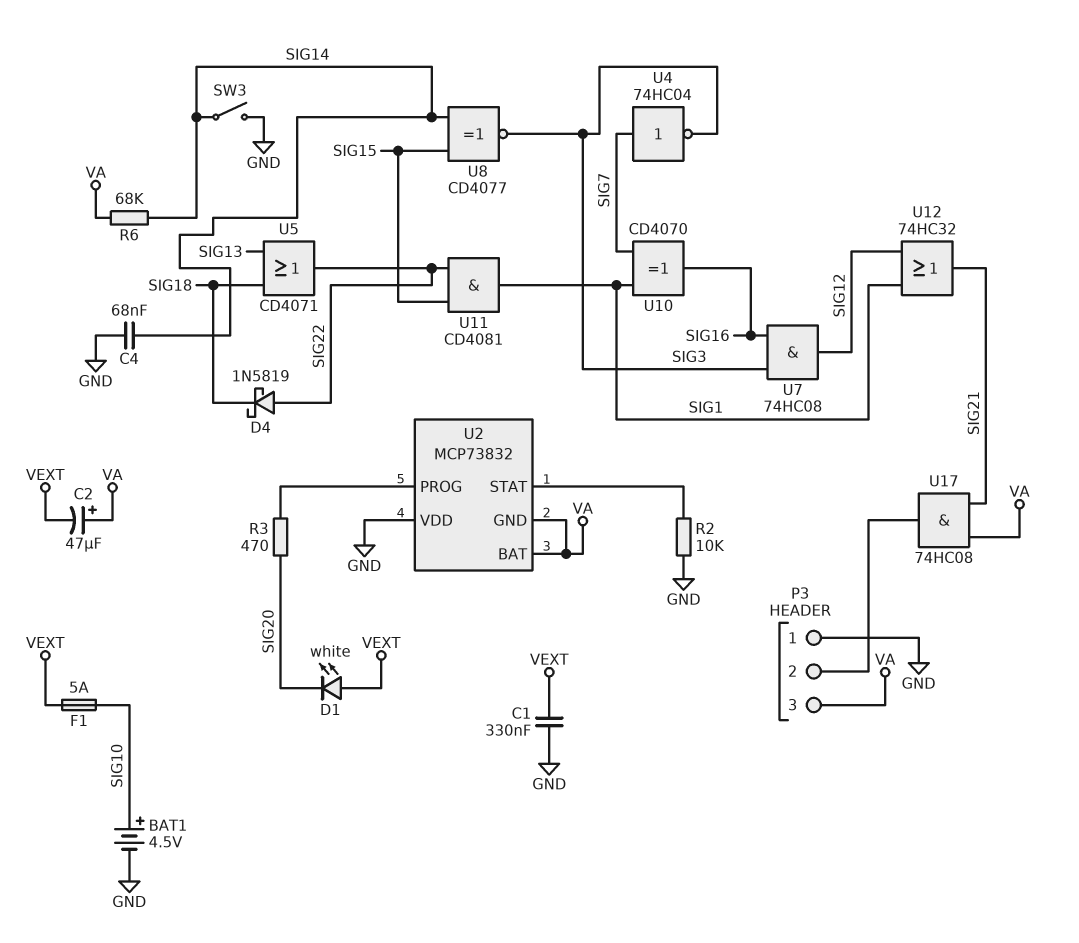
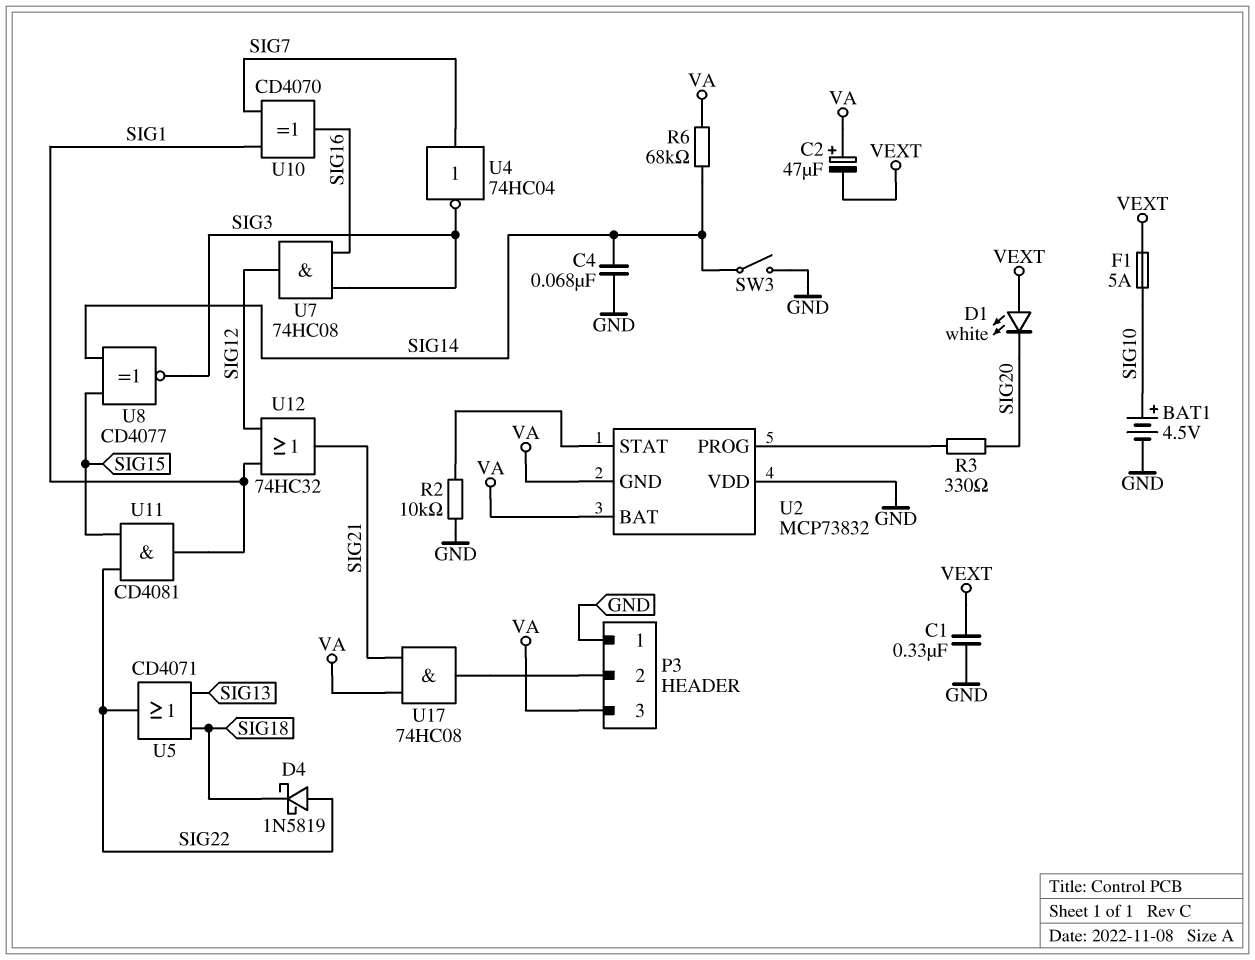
R3: 470 (SIG20, U2/PROG) -> 330 (SIG20, U2/PROG)

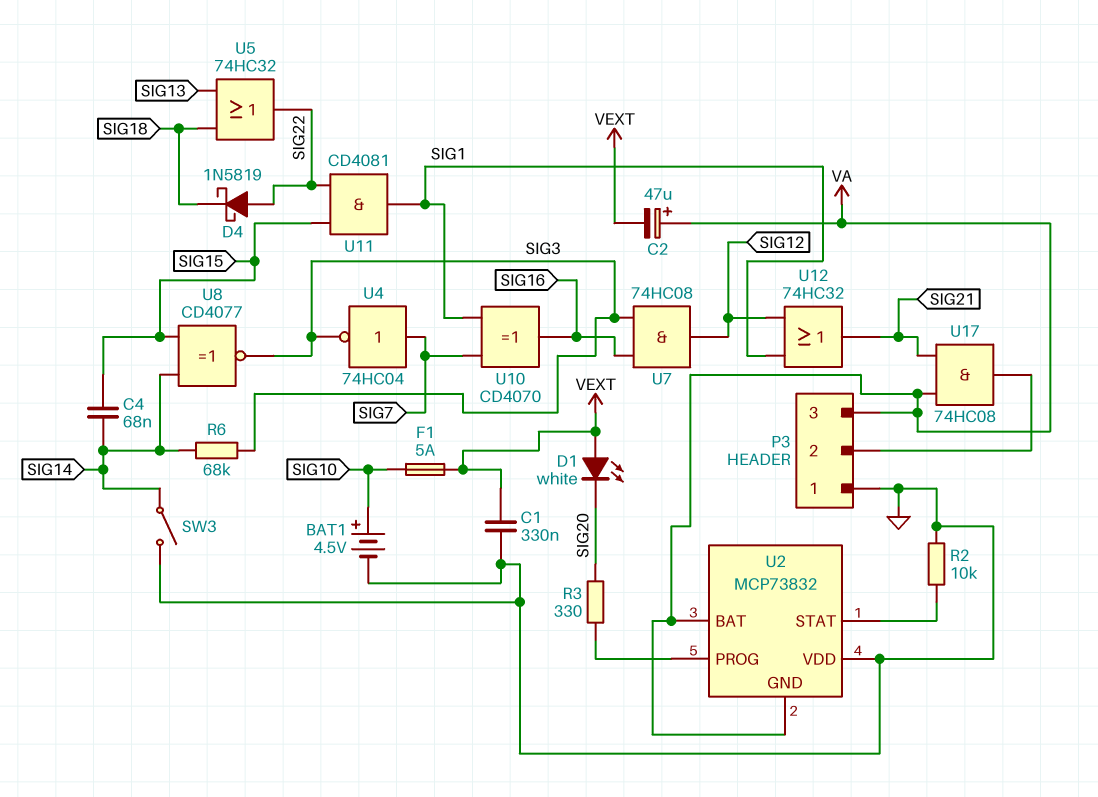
C4: 68nF (GND, SIG14) -> 68nF (SIG14, SIG15)
R6: 68k (SIG14, VA) -> 68k (SIG3, SIG14)
U5: OR CD4071 (in SIG13, in SIG18, out SIG22) -> OR 74HC32 (in SIG13, in SIG18, out SIG22)

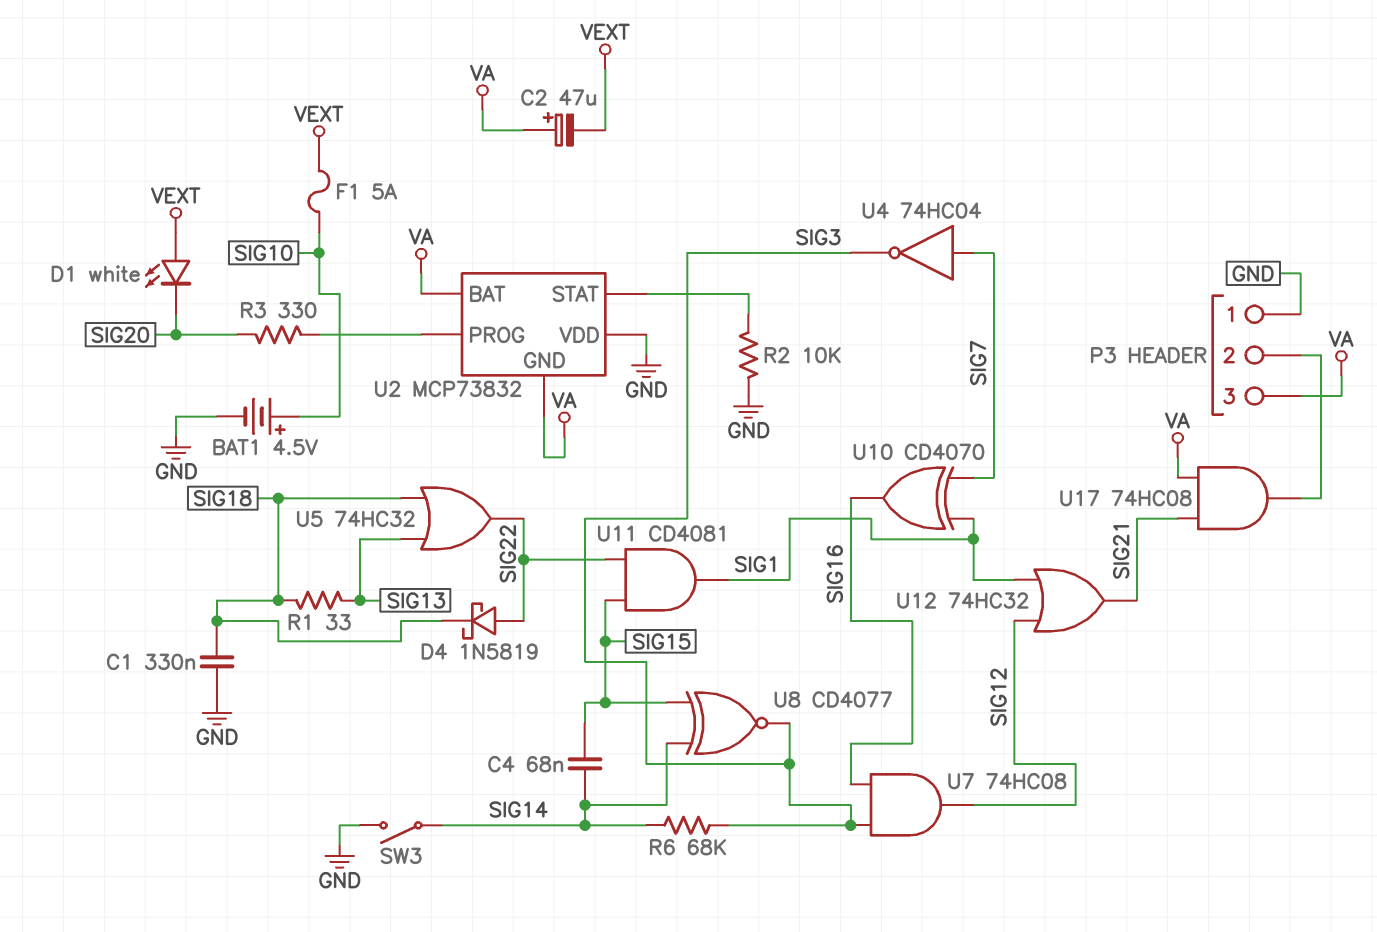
C1: 330nF (GND, VEXT) -> 330nF (GND, SIG18)
R1: none -> 33 (SIG13, SIG18)

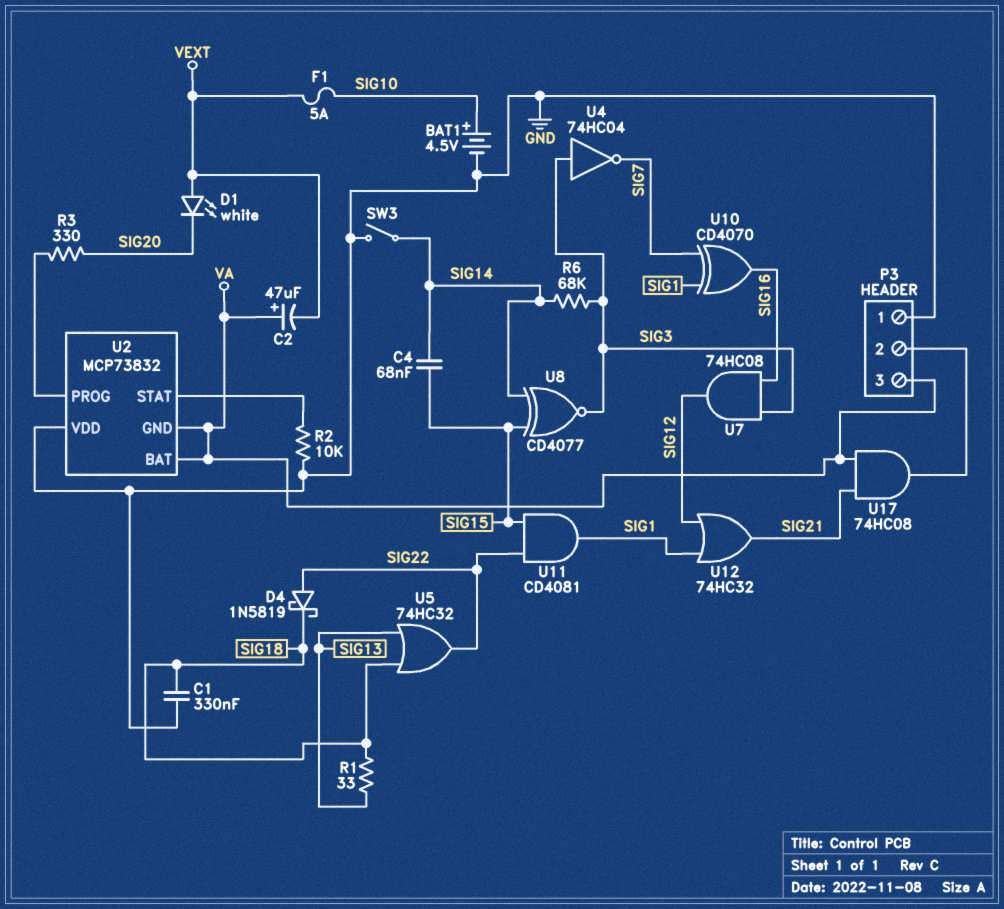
U4: NOT 74HC04 (in SIG7, out SIG3) -> NOT 74HC04 (in SIG3, out SIG7)

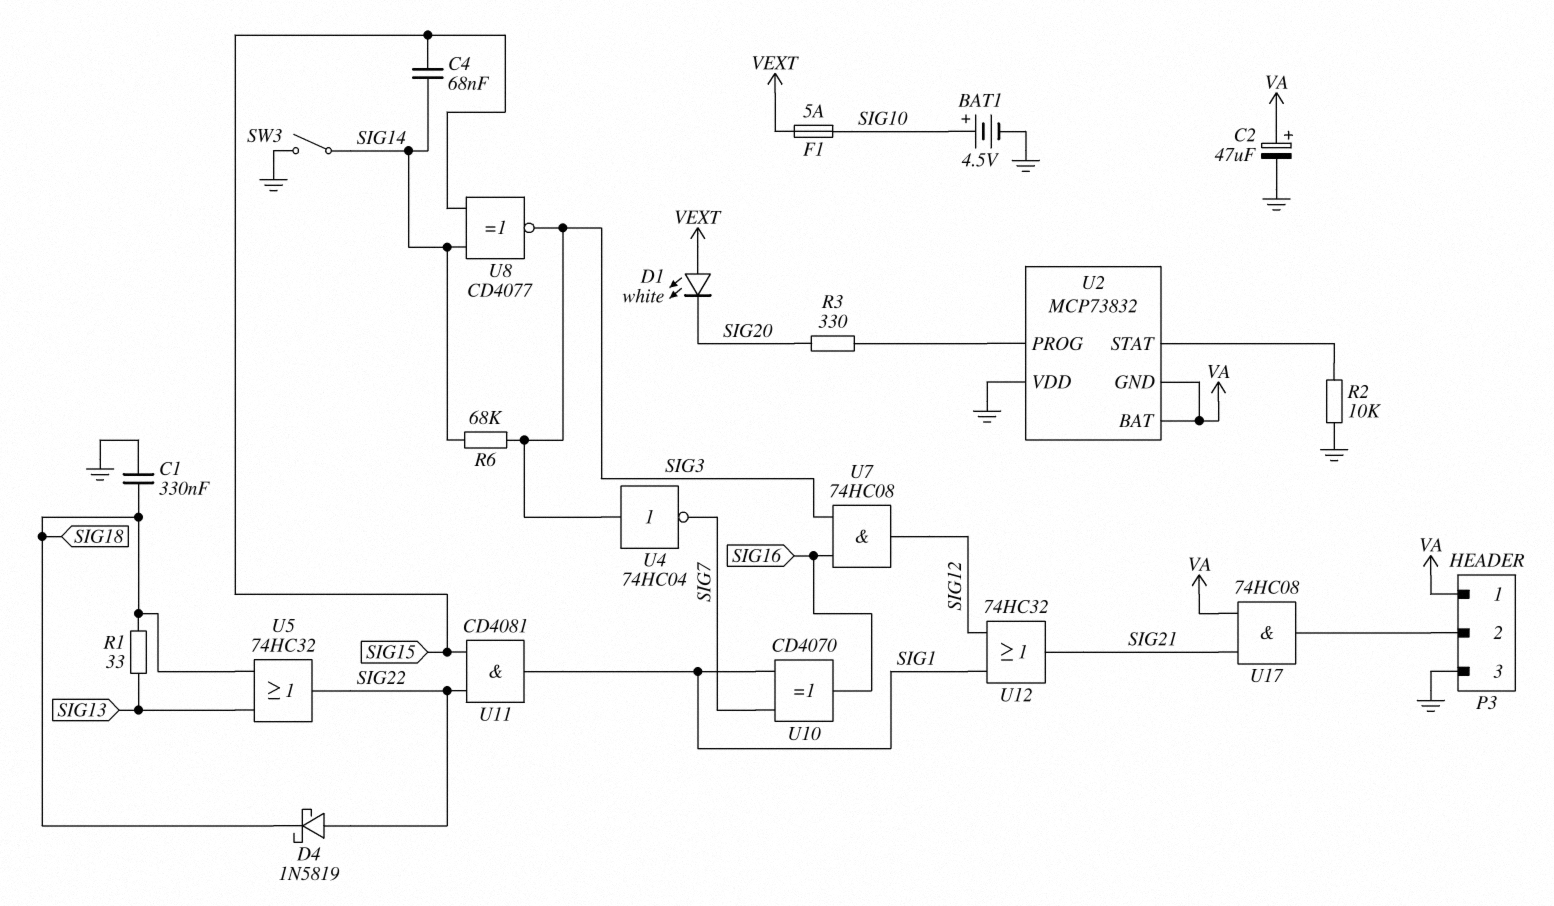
C2: 47uF (plus VA, minus VEXT) -> 47uF (plus VA, minus GND)
P3 pin 1: GND -> VA
P3 pin 3: VA -> GND

